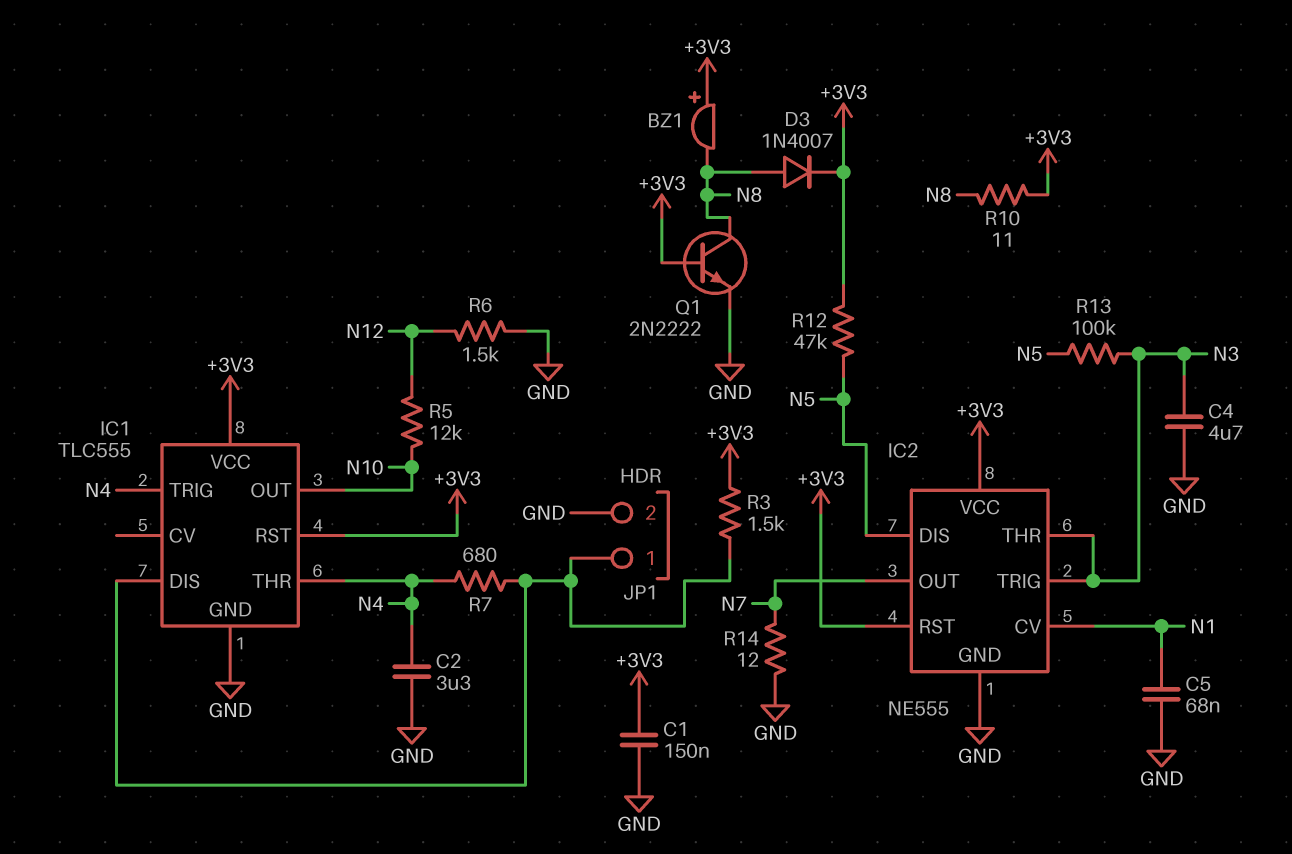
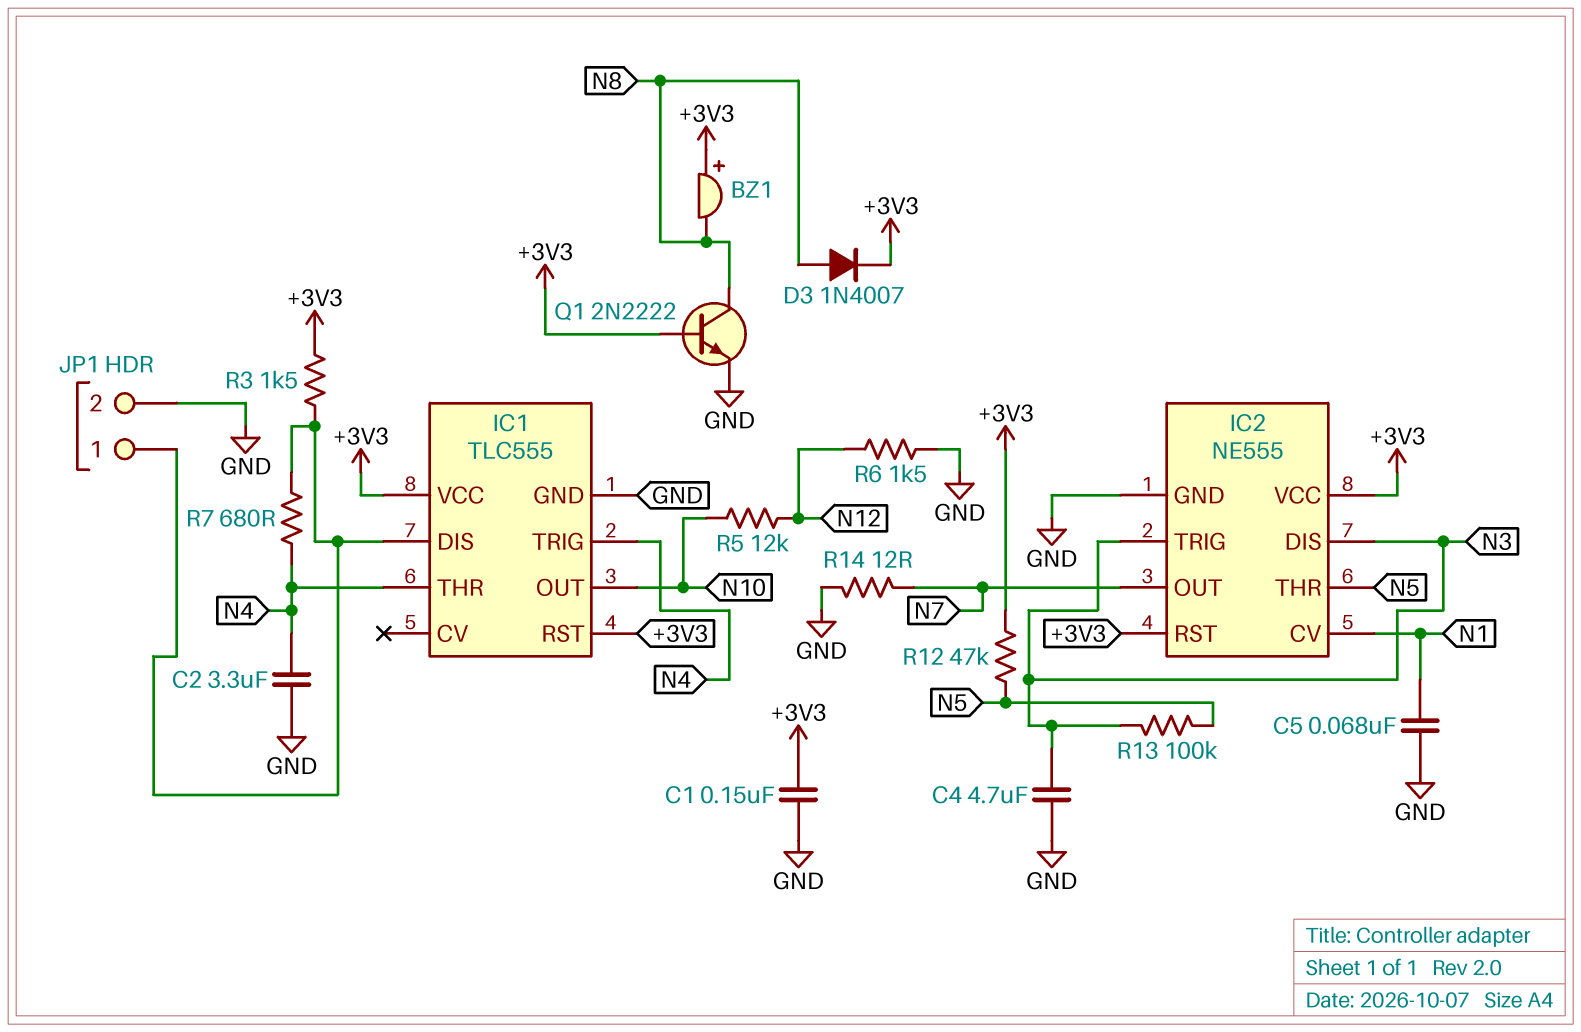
IC2 pin DIS: N5 -> N3
IC2 pin THR: N3 -> N5
R10: 11 (+3V3, N8) -> none

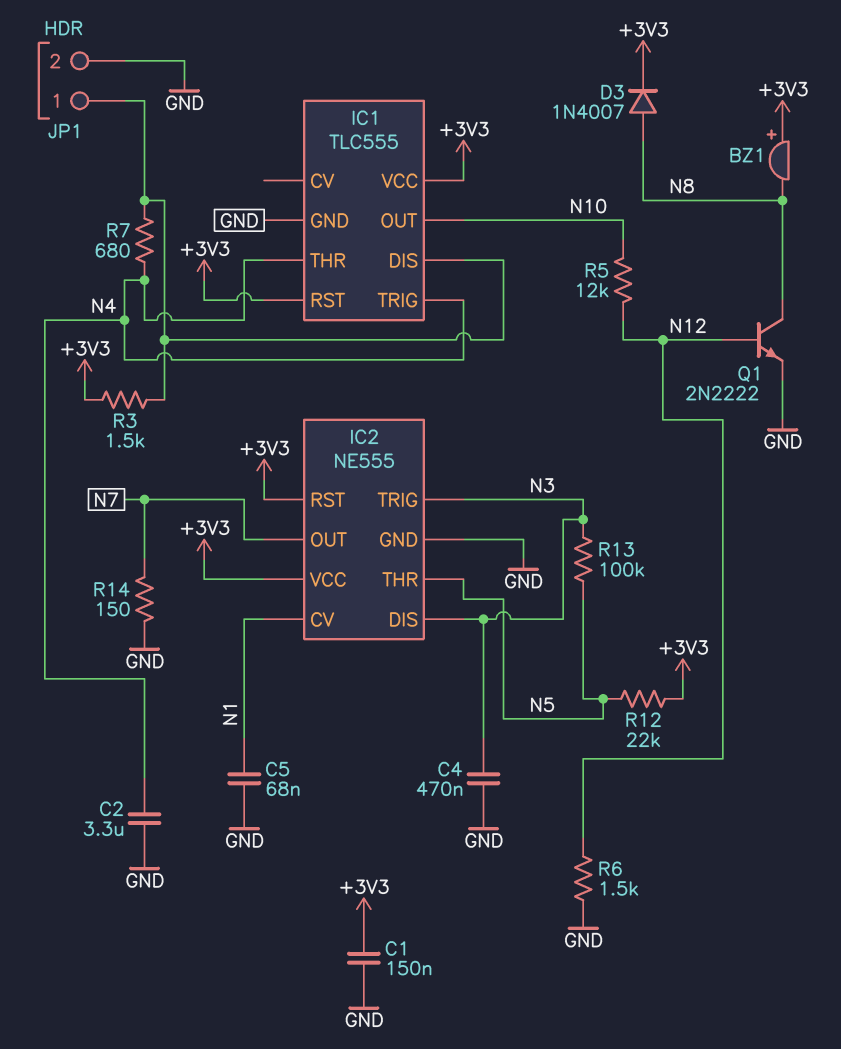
C4: 4.7uF (GND, N3) -> 470nF (GND, N3)
Q1: NPN 2N2222 (B +3V3, C N8, E GND) -> NPN 2N2222 (B N12, C N8, E GND)
R12: 47k (+3V3, N5) -> 22k (+3V3, N5)
R14: 12 (GND, N7) -> 150 (GND, N7)

